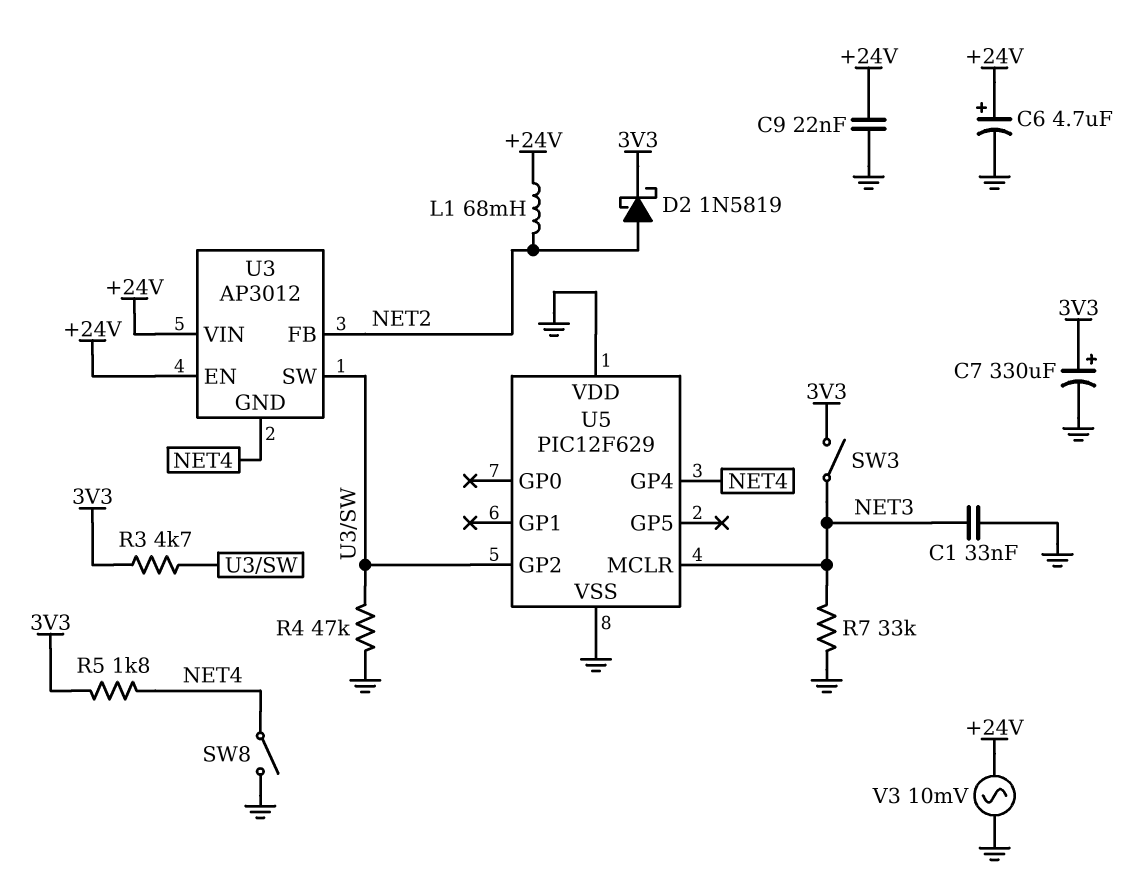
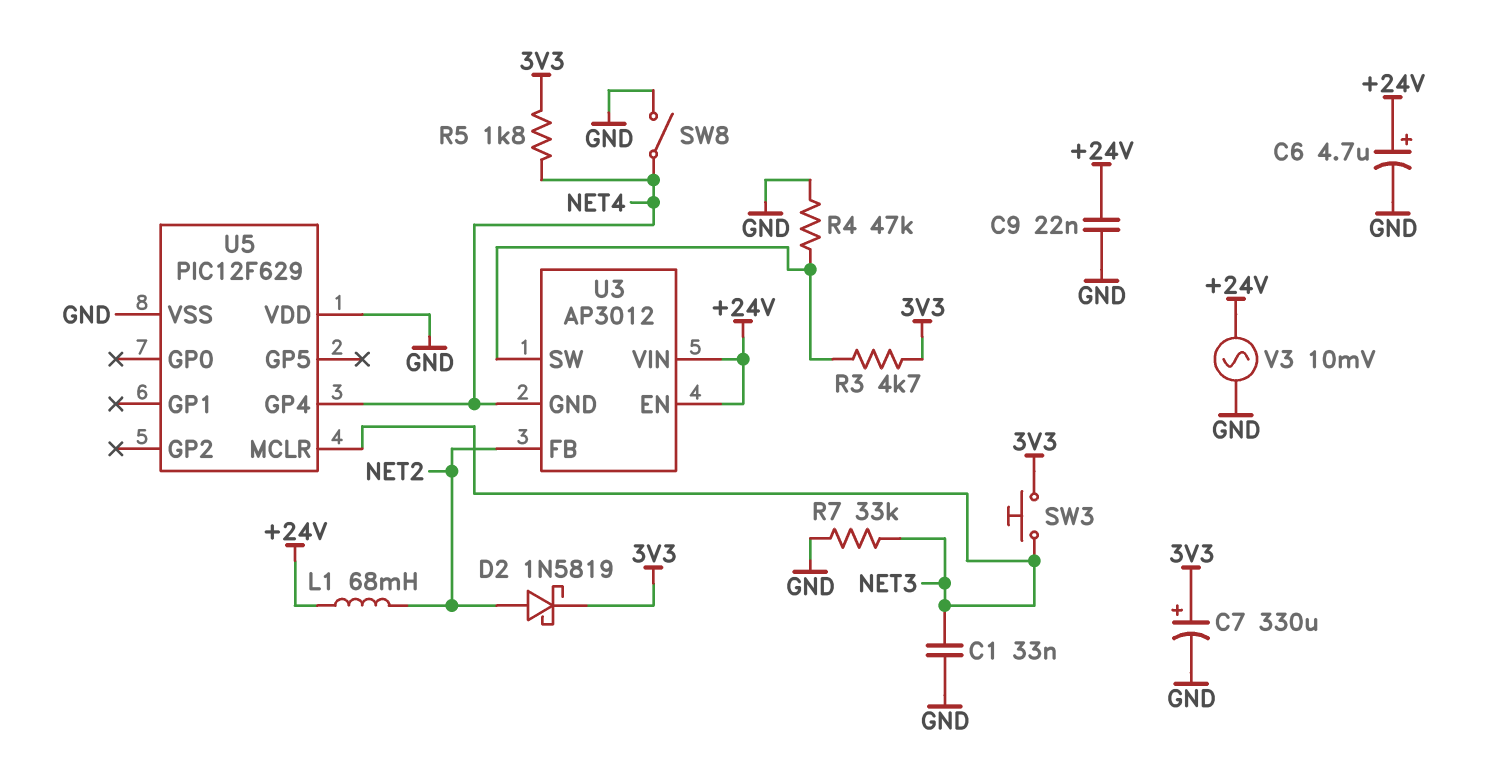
SW3: switch (3V3, NET3) -> button (3V3, NET3)
U5 pin GP2: U3/SW -> none

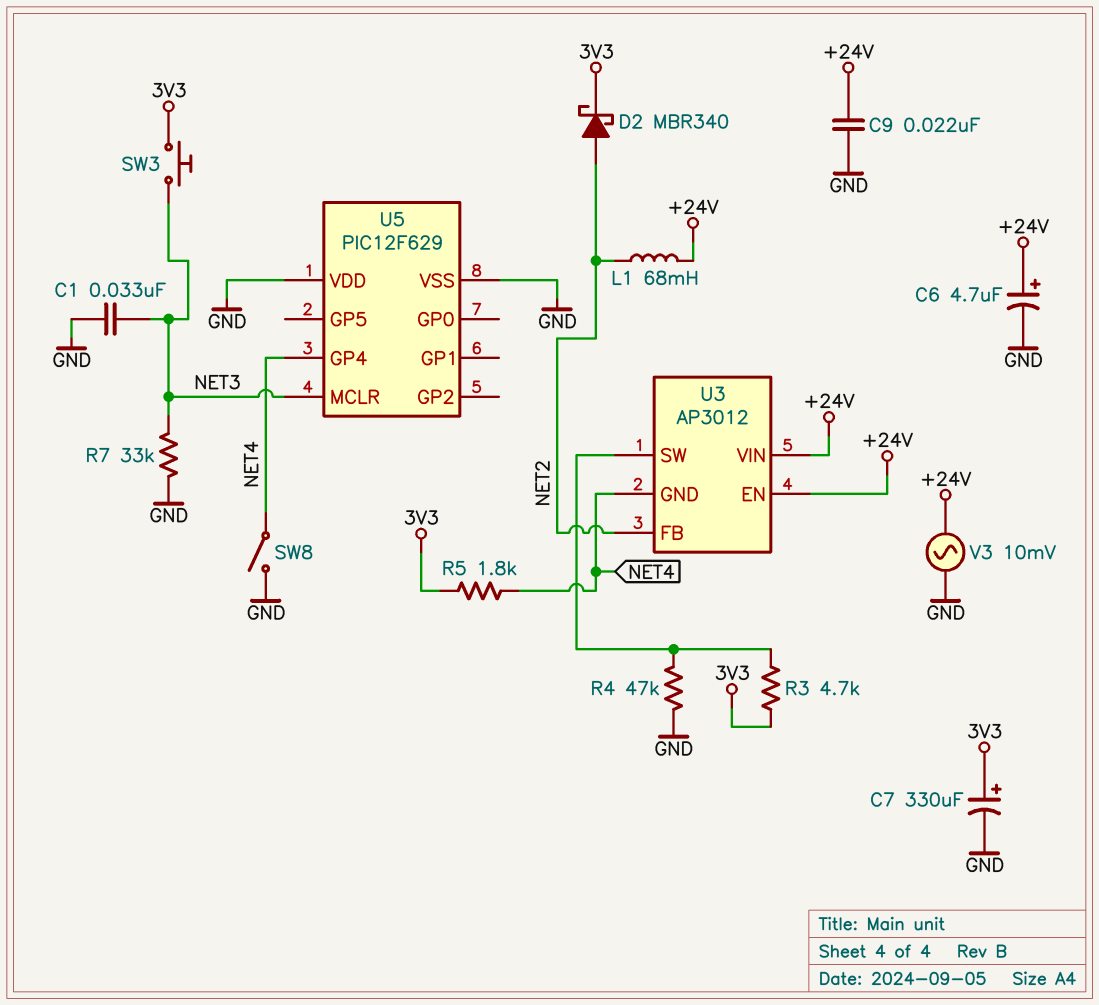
D2: schottky 1N5819 (A NET2, K 3V3) -> schottky MBR340 (A NET2, K 3V3)

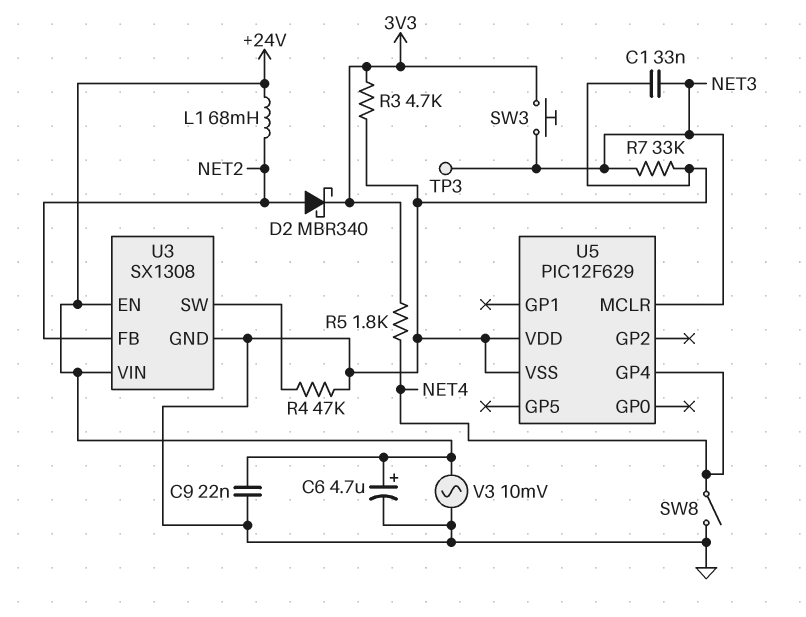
C7: 330uF (plus 3V3, minus GND) -> none
R3: 4.7k (3V3, U3/SW) -> 4.7k (3V3, GND)
TP3: none -> test point (NET3)
U3: AP3012 -> SX1308
U3 pin GND: NET4 -> GND

